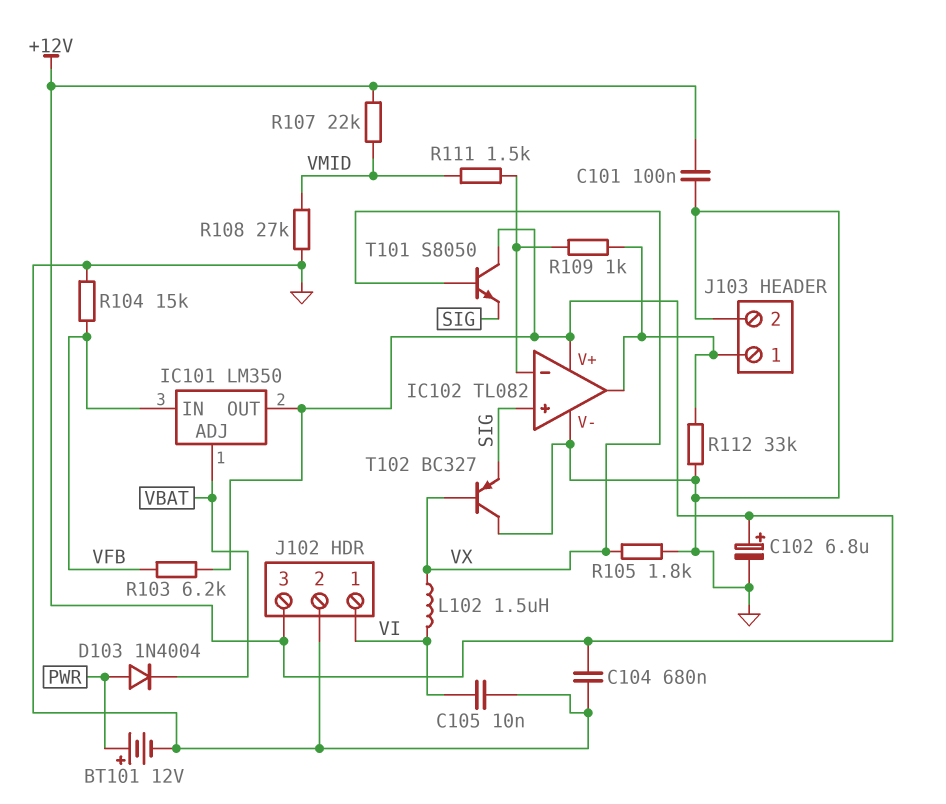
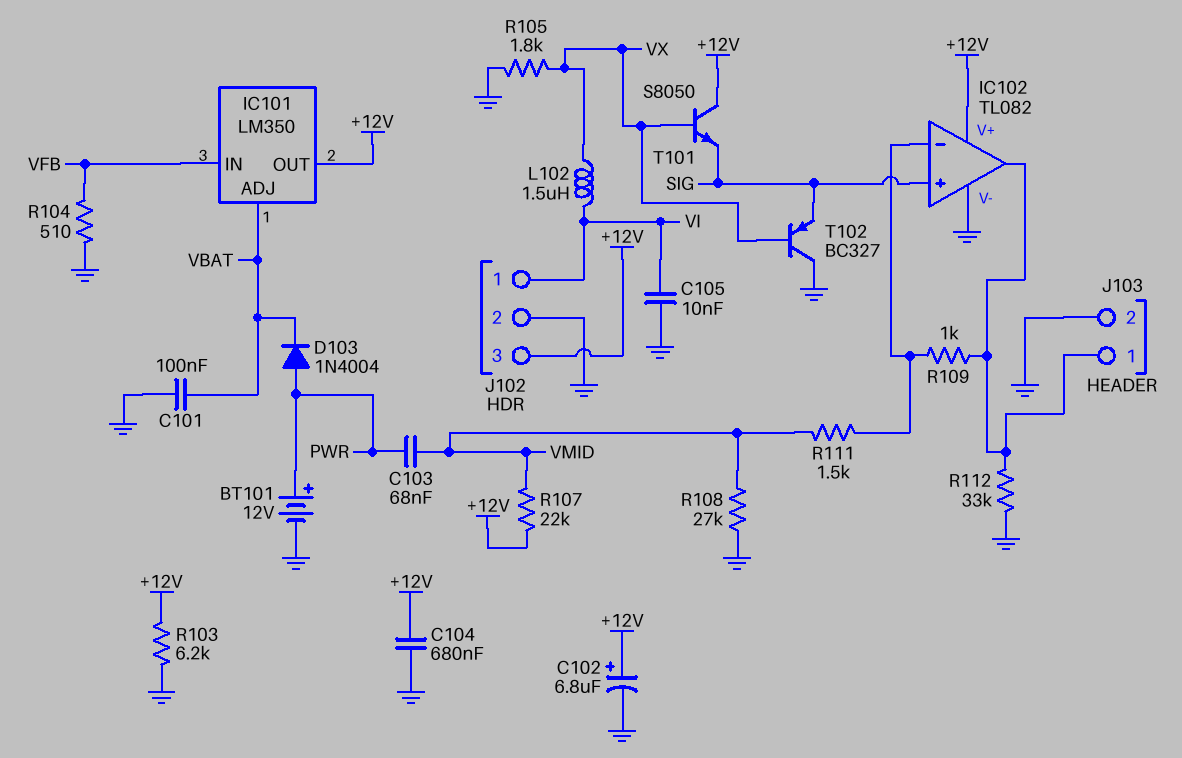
C101: 100nF (+12V, GND) -> 100nF (GND, VBAT)
C103: none -> 68nF (PWR, VMID)
R103: 6.2k (+12V, VFB) -> 6.2k (+12V, GND)
R104: 15k (GND, VFB) -> 510 (GND, VFB)

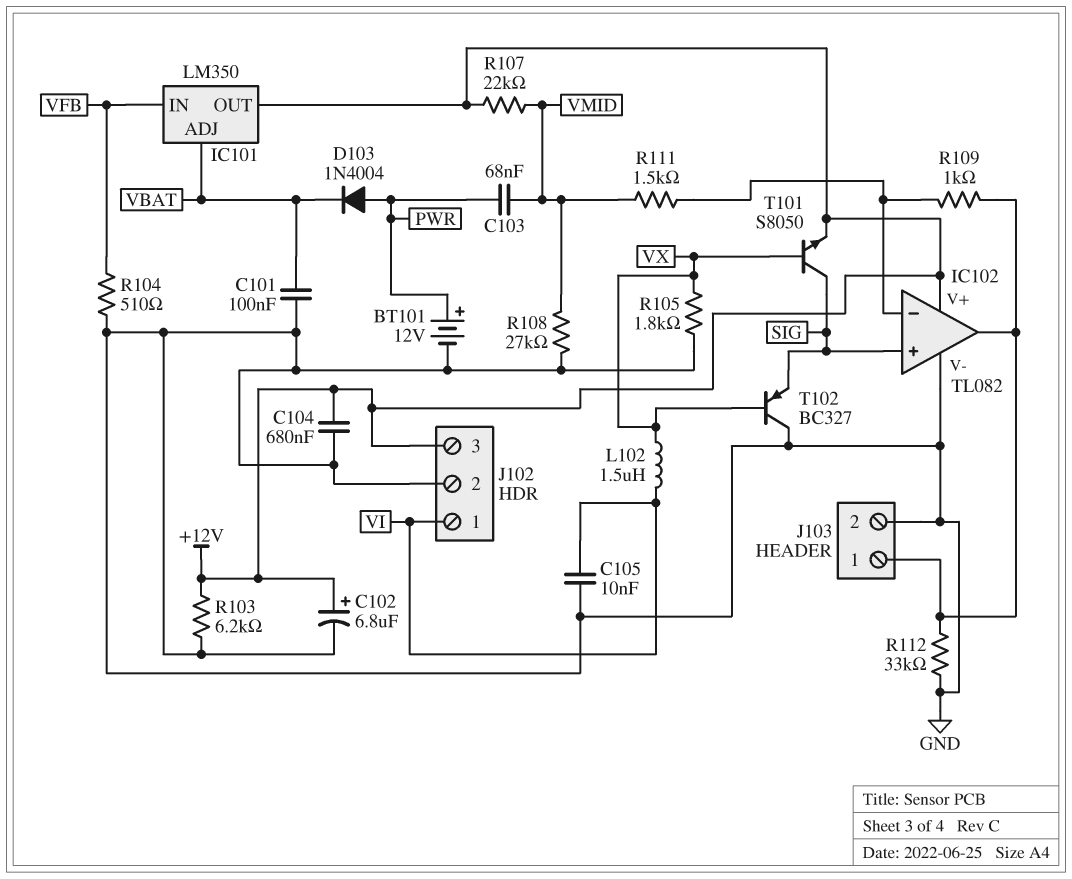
T101: NPN S8050 (B VX, C +12V, E SIG) -> NPN S8050 (B VX, C SIG, E +12V)

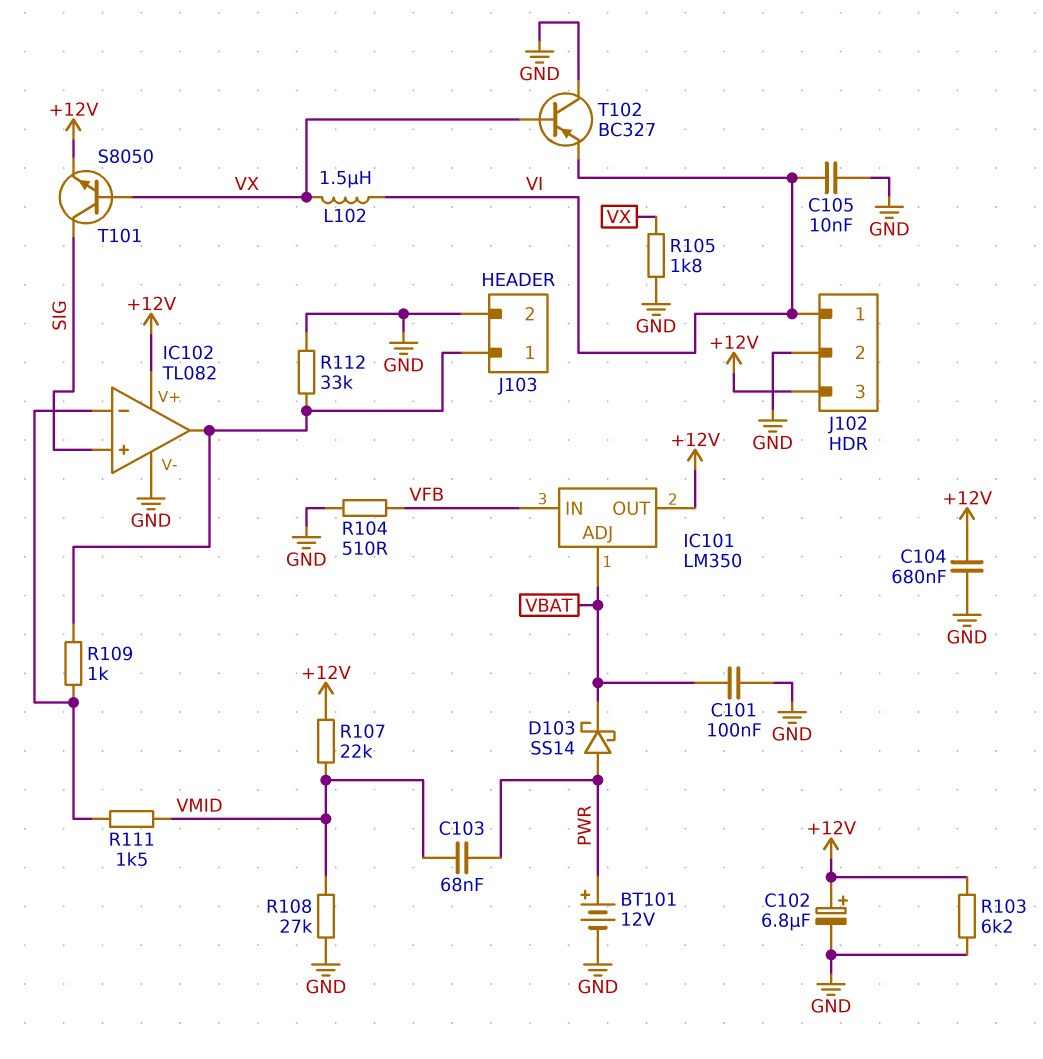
D103: diode 1N4004 (A PWR, K VBAT) -> schottky SS14 (A PWR, K VBAT)
T102: PNP BC327 (B VX, C GND, E SIG) -> PNP BC327 (B VX, C GND, E VI)

